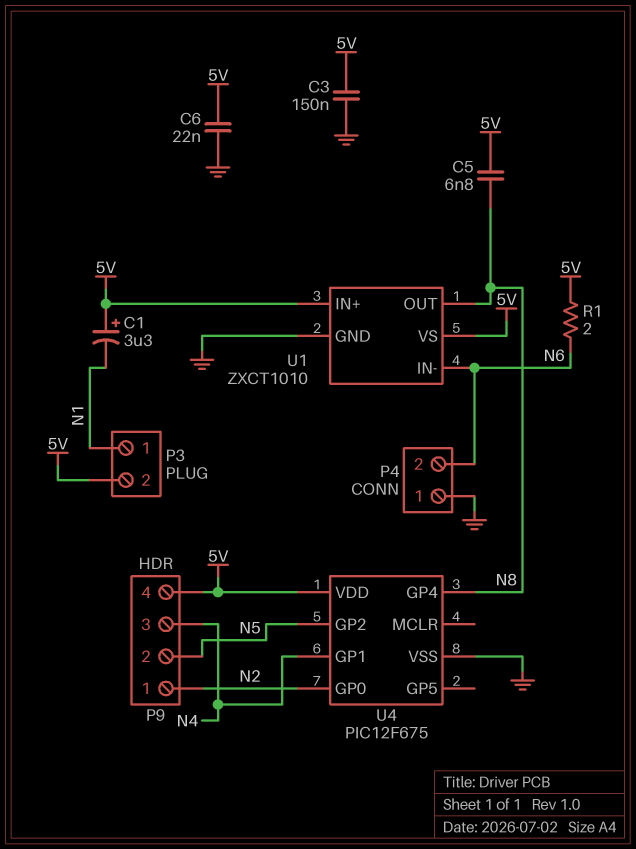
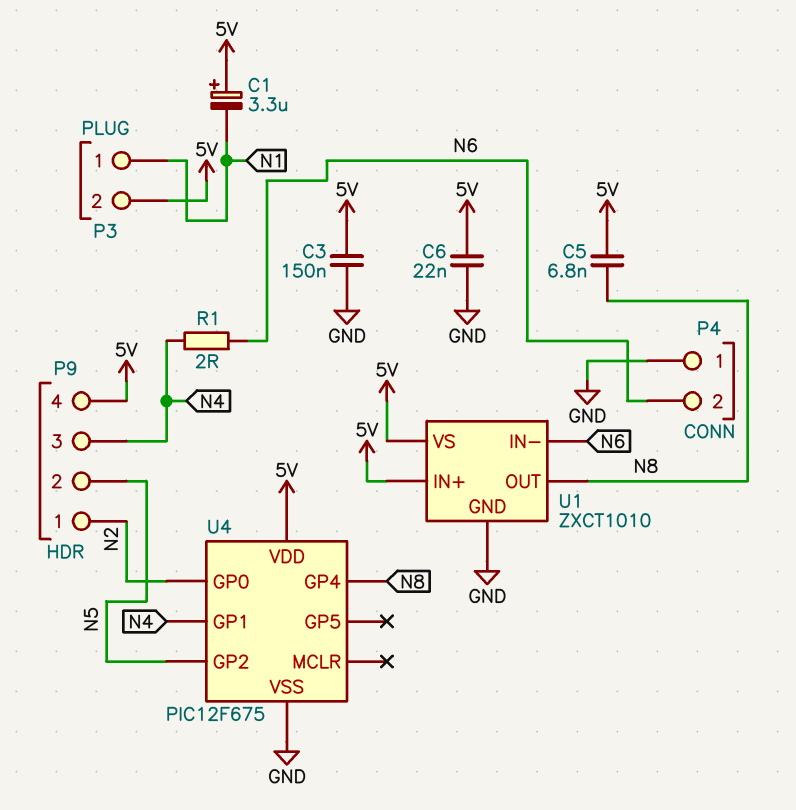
R1: 2 (5V, N6) -> 2 (N4, N6)

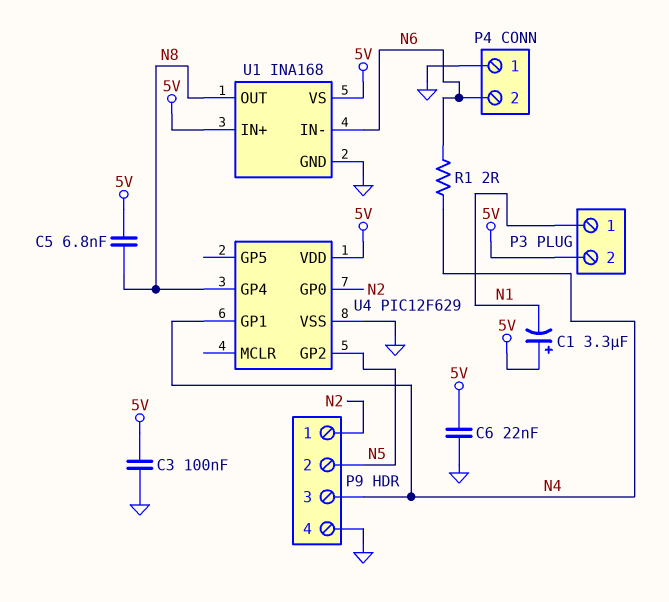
C3: 150nF (5V, GND) -> 100nF (5V, GND)
P9 pin 4: 5V -> GND
U1: ZXCT1010 -> INA168
U4: PIC12F675 -> PIC12F629

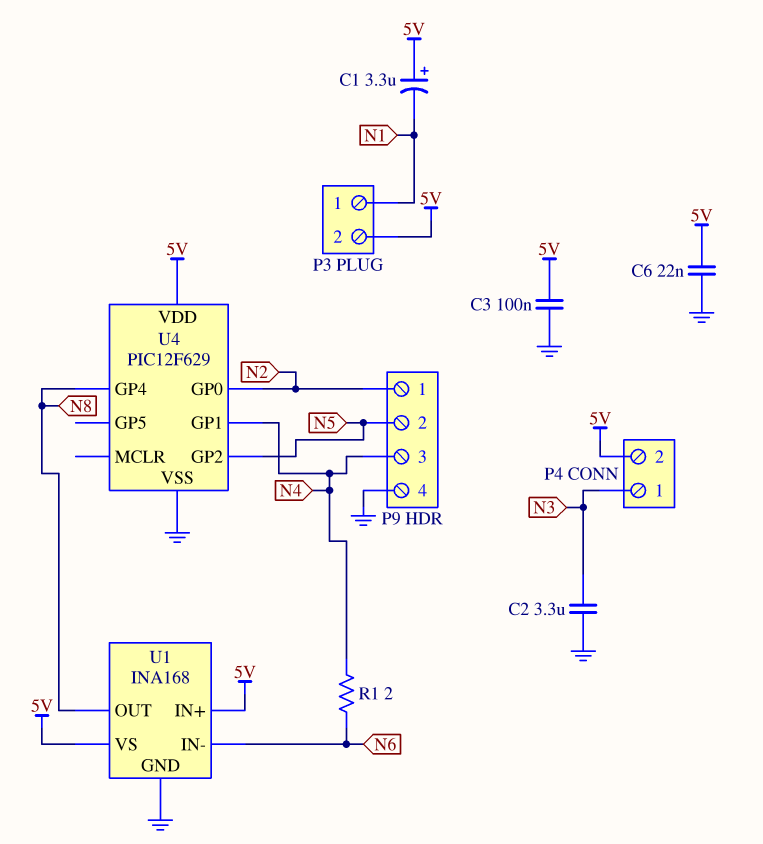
C2: none -> 3.3uF (GND, N3)
C5: 6.8nF (5V, N8) -> none
P4 pin 1: GND -> N3
P4 pin 2: N6 -> 5V

